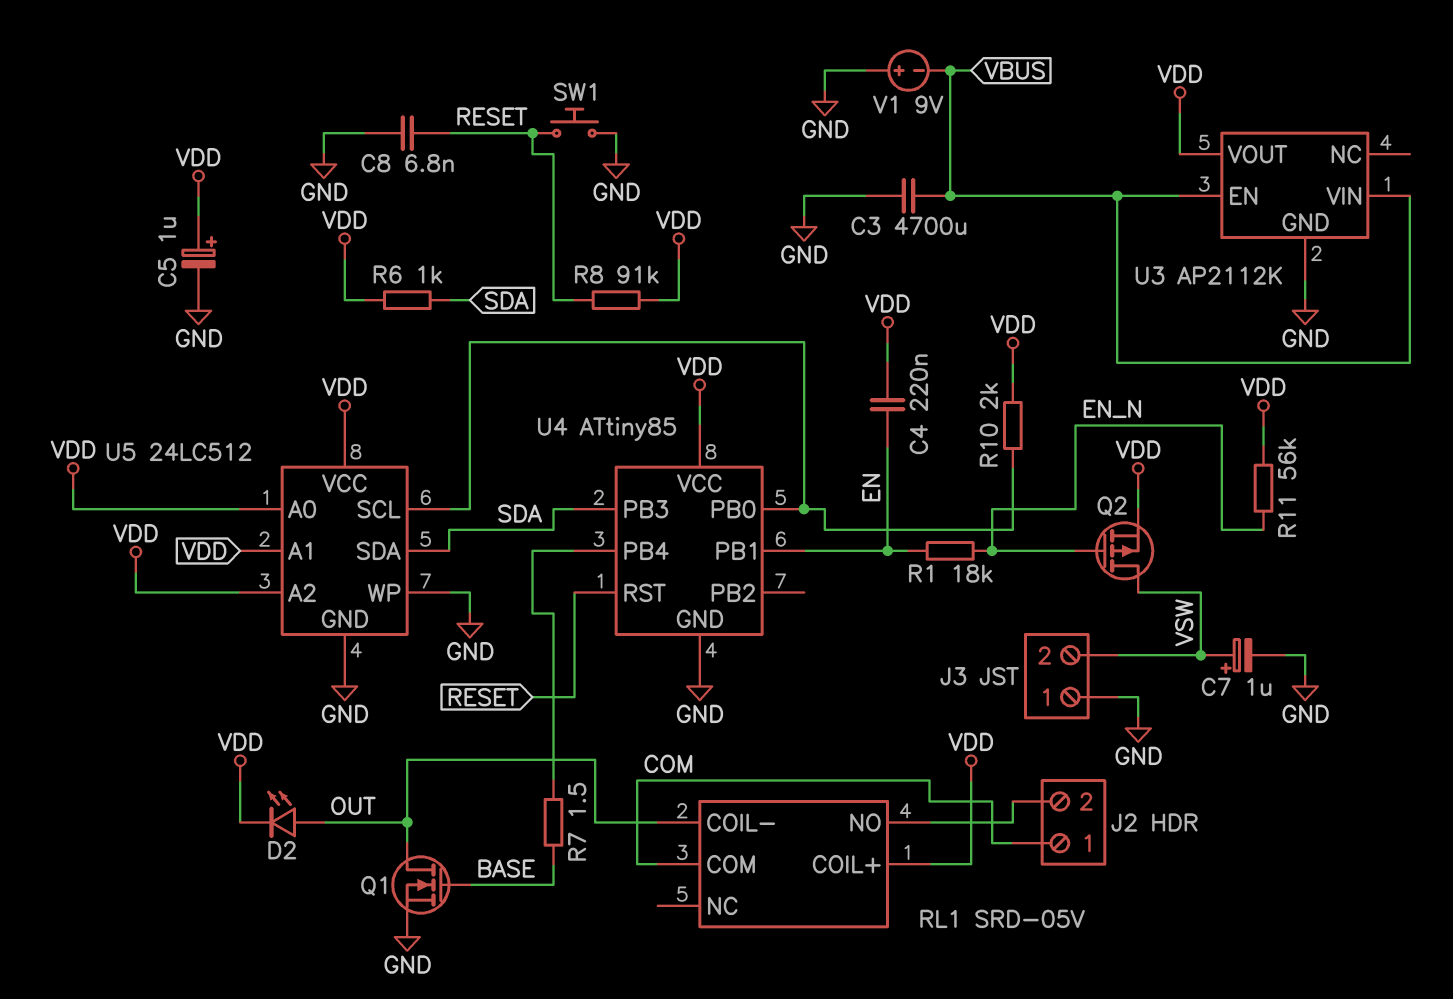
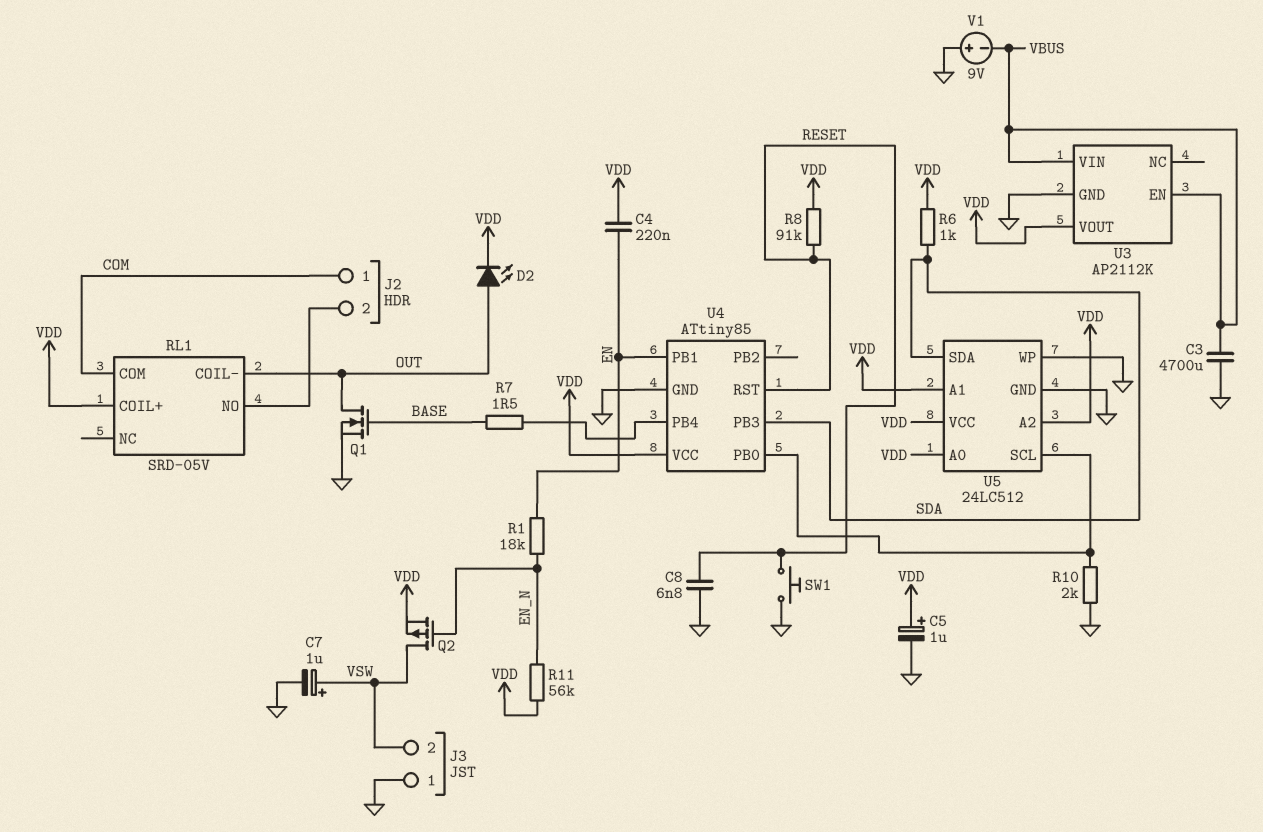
R10: 2k (U4/PB0, VDD) -> 2k (GND, U4/PB0)

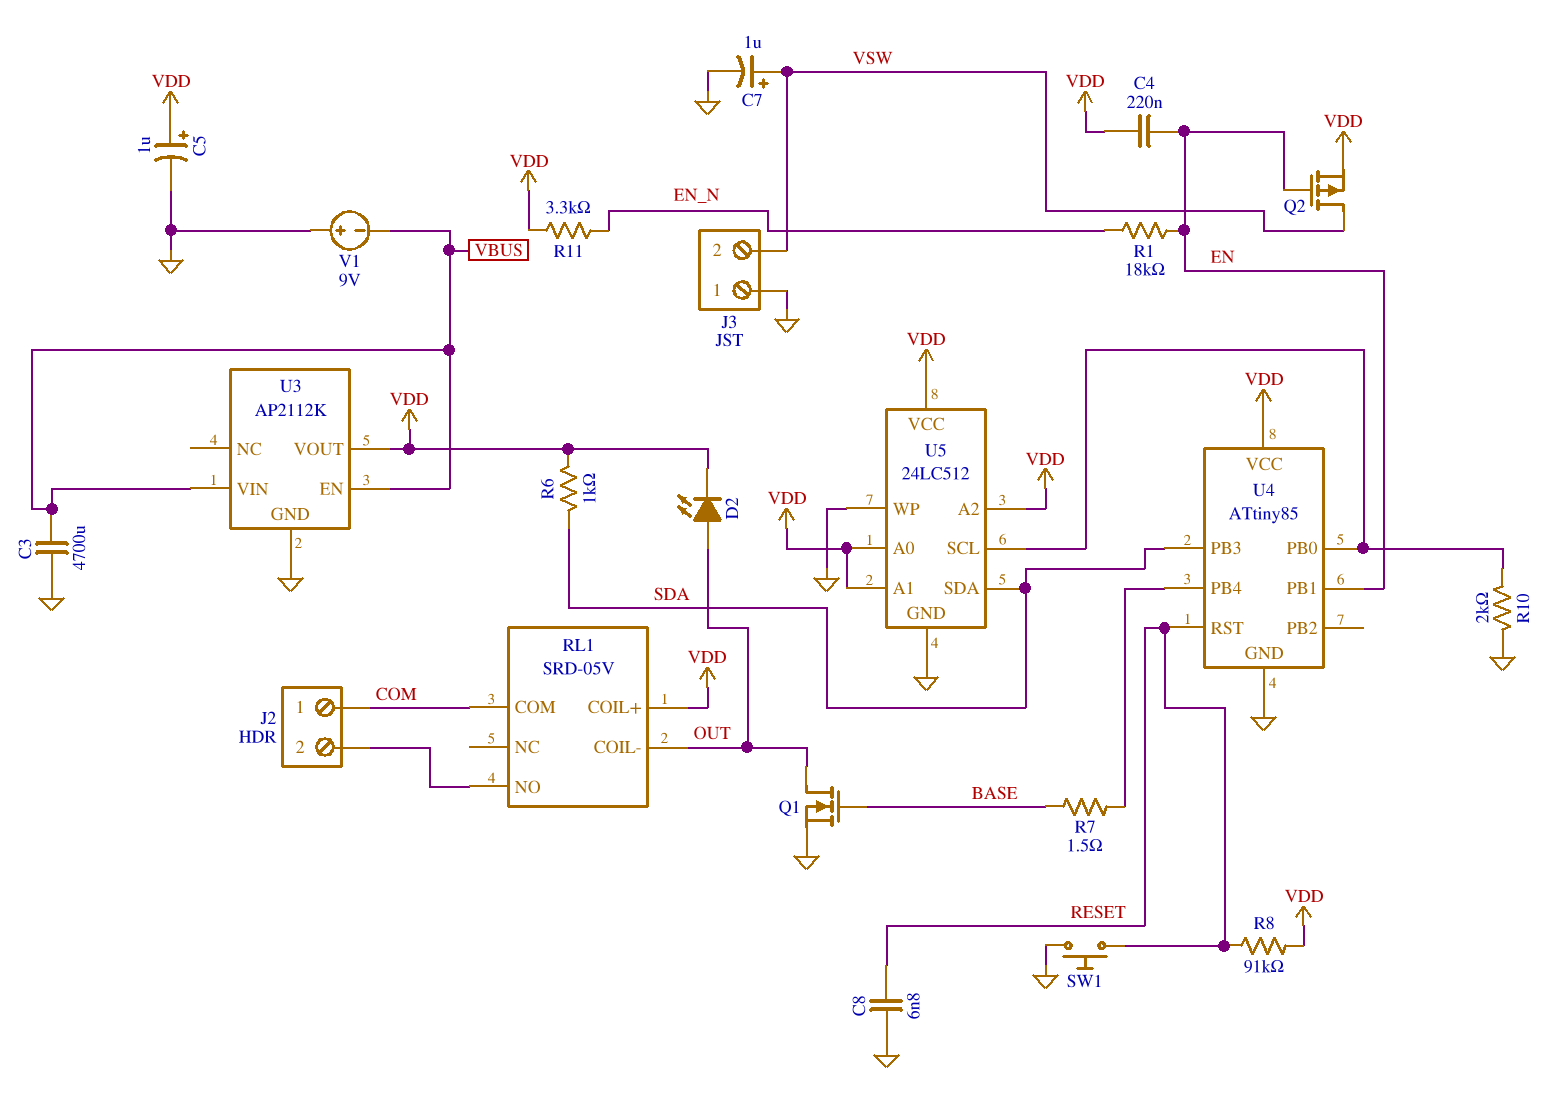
Q2: PMOS (G EN_N, D VSW, S VDD) -> PMOS (G EN, D VSW, S VDD)
R11: 56k (EN_N, VDD) -> 3.3k (EN_N, VDD)

